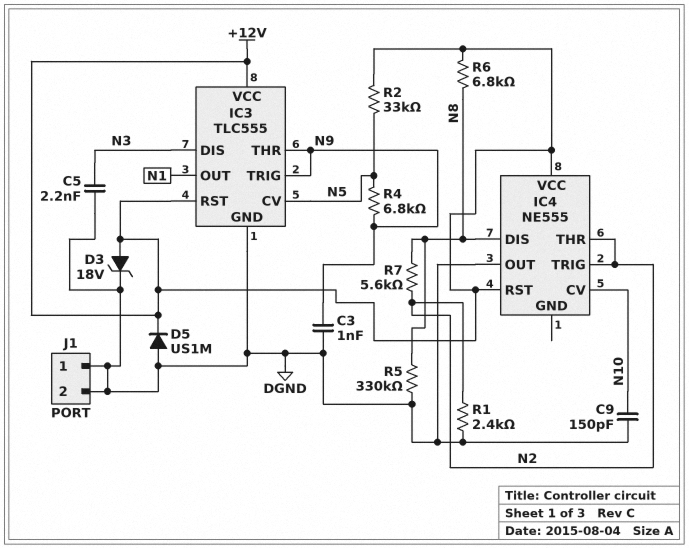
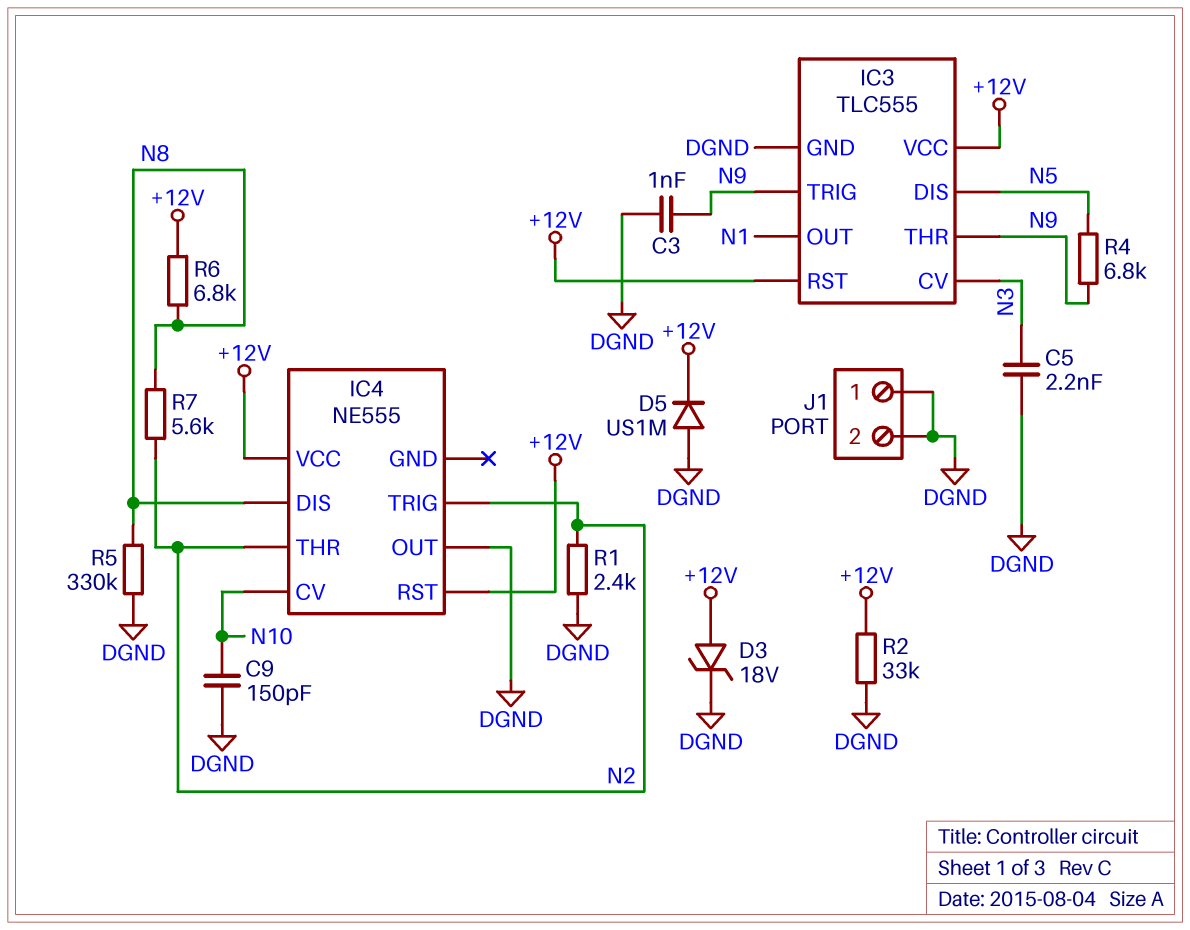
IC3 pin CV: N5 -> N3
IC3 pin DIS: N3 -> N5
R2: 33k (+12V, N5) -> 33k (+12V, DGND)

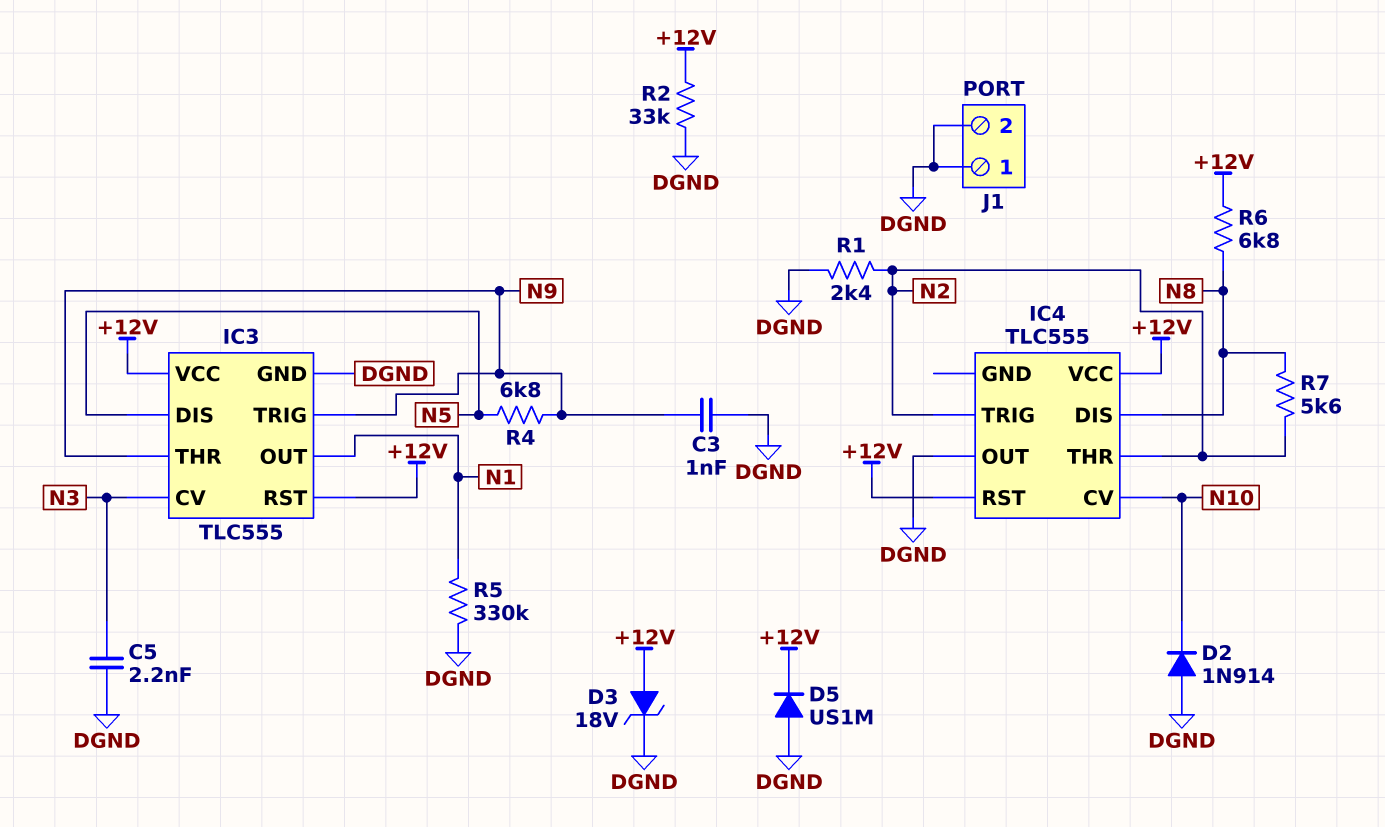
C9: 150pF (DGND, N10) -> none
D2: none -> diode 1N914 (A DGND, K N10)
IC4: NE555 -> TLC555
R5: 330k (DGND, N8) -> 330k (DGND, N1)

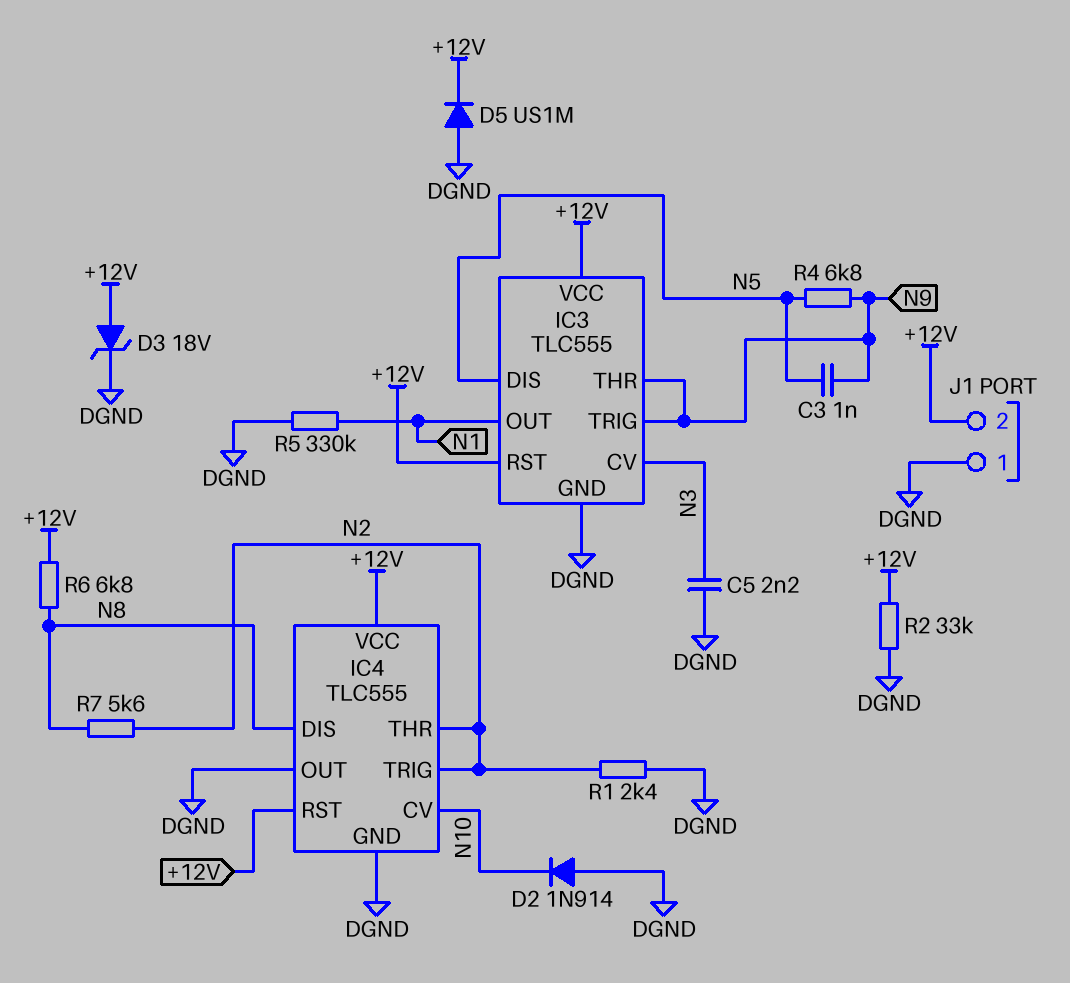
C3: 1nF (DGND, N9) -> 1nF (N5, N9)
IC4 pin GND: none -> DGND
J1 pin 2: DGND -> +12V

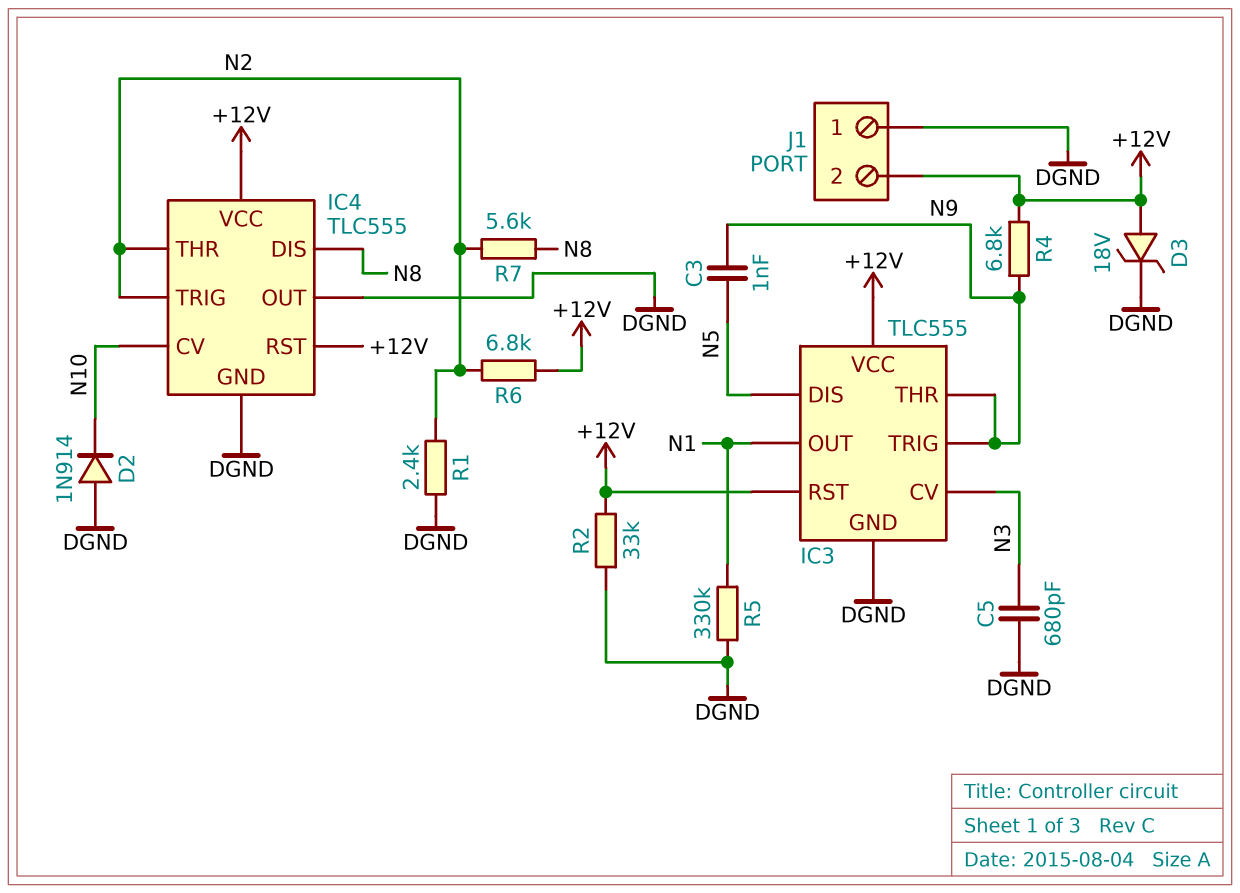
C5: 2.2nF (DGND, N3) -> 680pF (DGND, N3)
D5: diode US1M (A DGND, K +12V) -> none
R4: 6.8k (N5, N9) -> 6.8k (+12V, N9)
R6: 6.8k (+12V, N8) -> 6.8k (+12V, N2)

